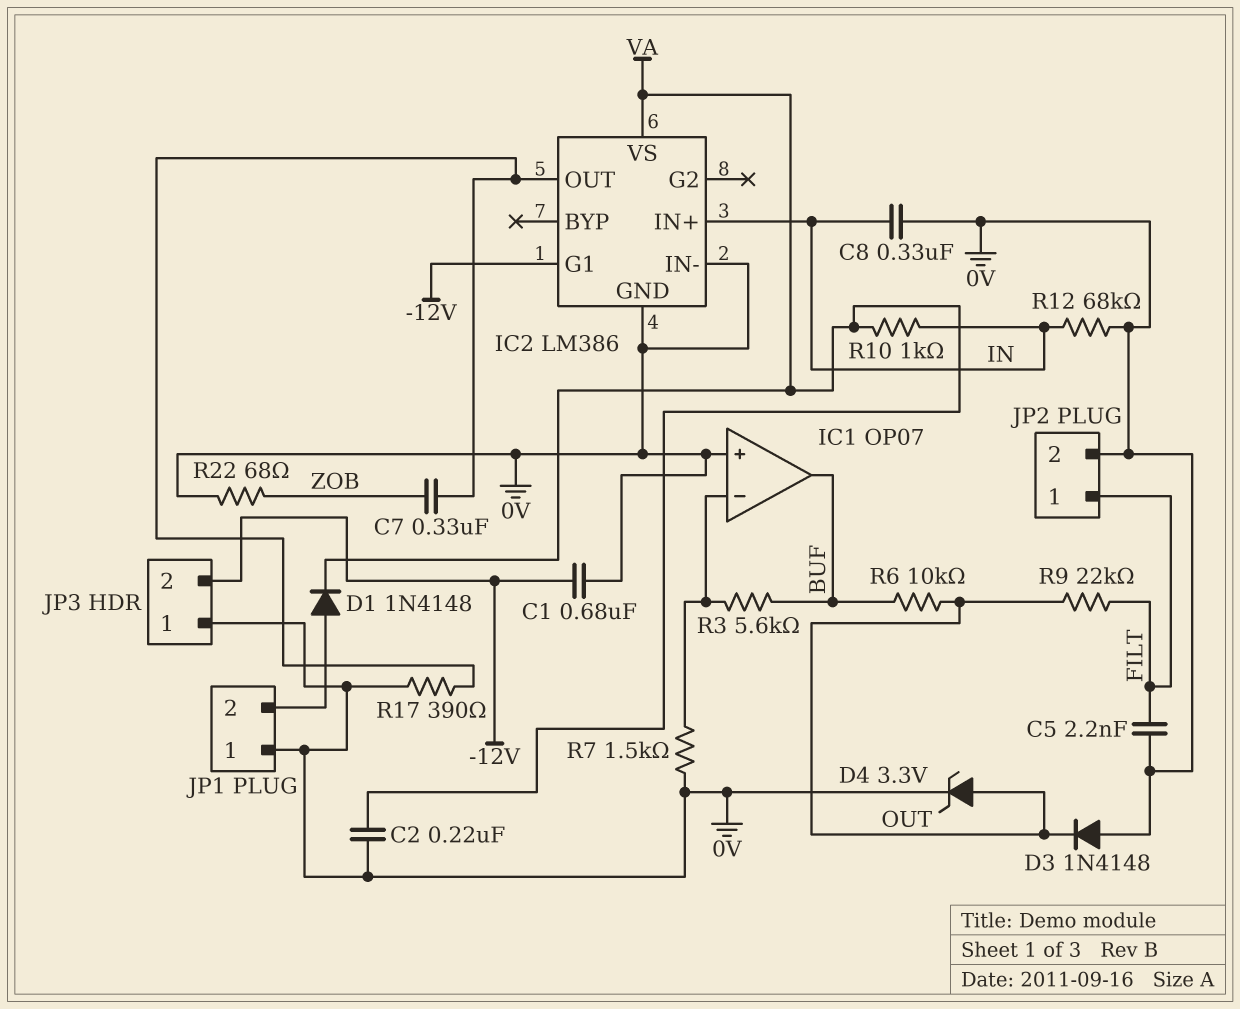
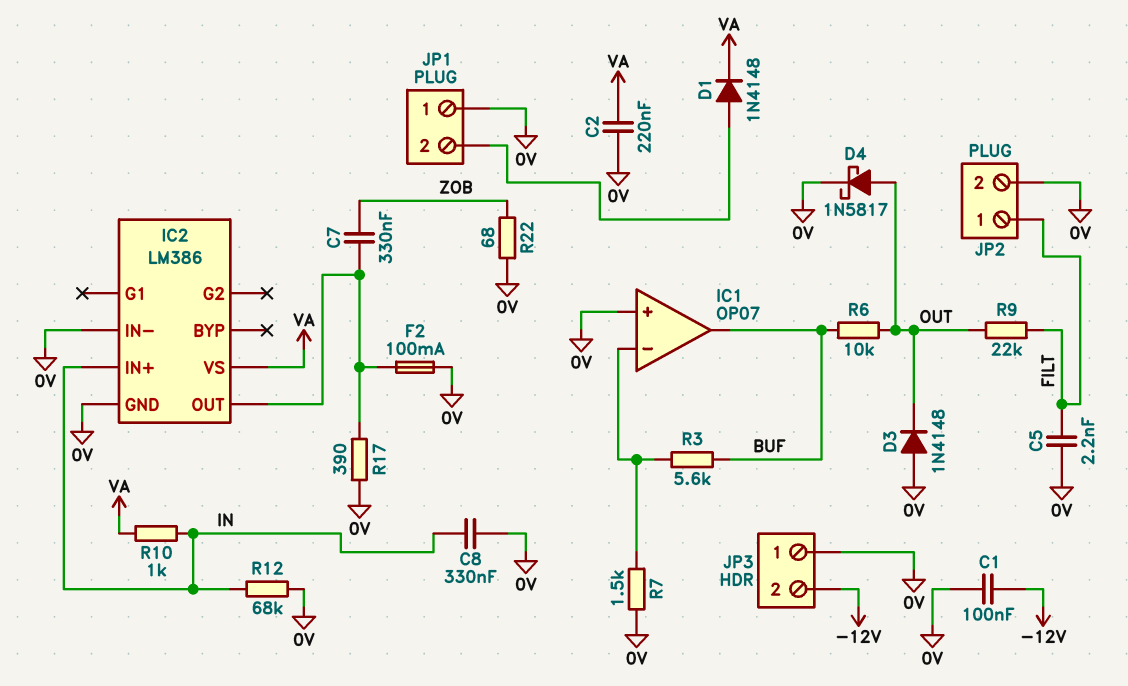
C1: 680nF (-12V, 0V) -> 100nF (-12V, 0V)
D4: zener 3.3V (A OUT, K 0V) -> schottky 1N5817 (A OUT, K 0V)
F2: none -> 100mA (0V, IC2/OUT)
IC2 pin G1: -12V -> none

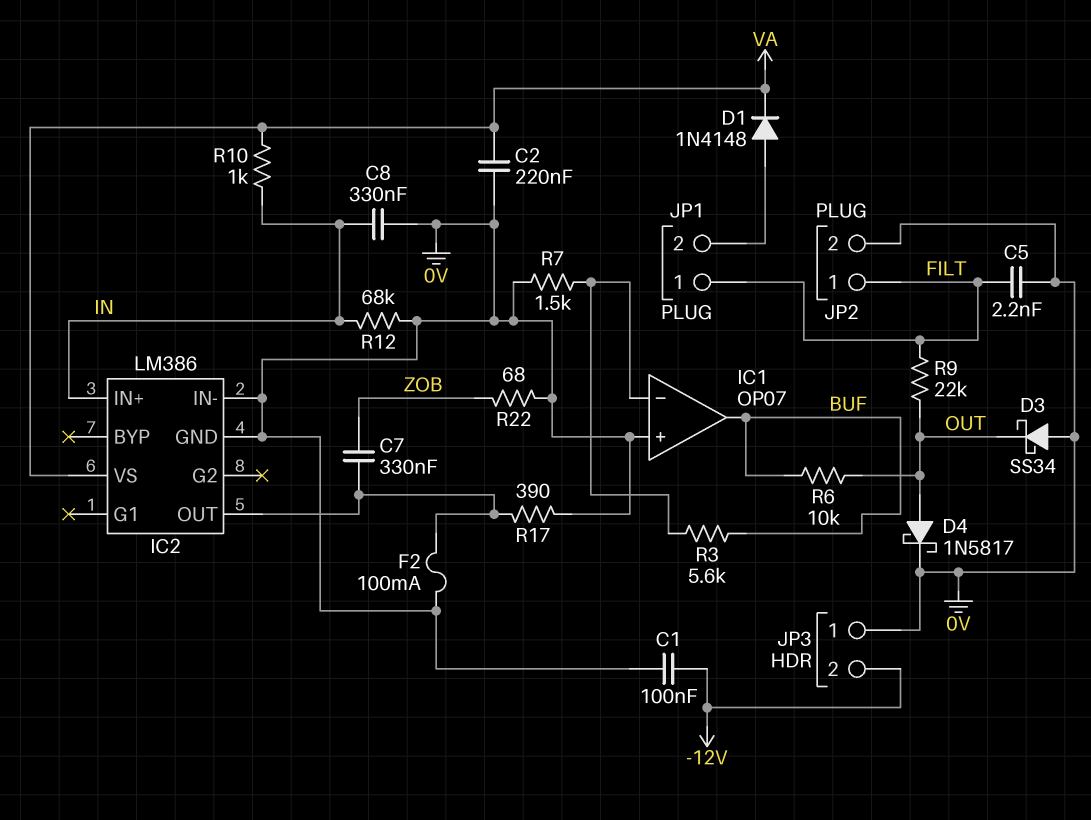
D3: diode 1N4148 (A 0V, K OUT) -> schottky SS34 (A 0V, K OUT)
JP1 pin 1: 0V -> FILT

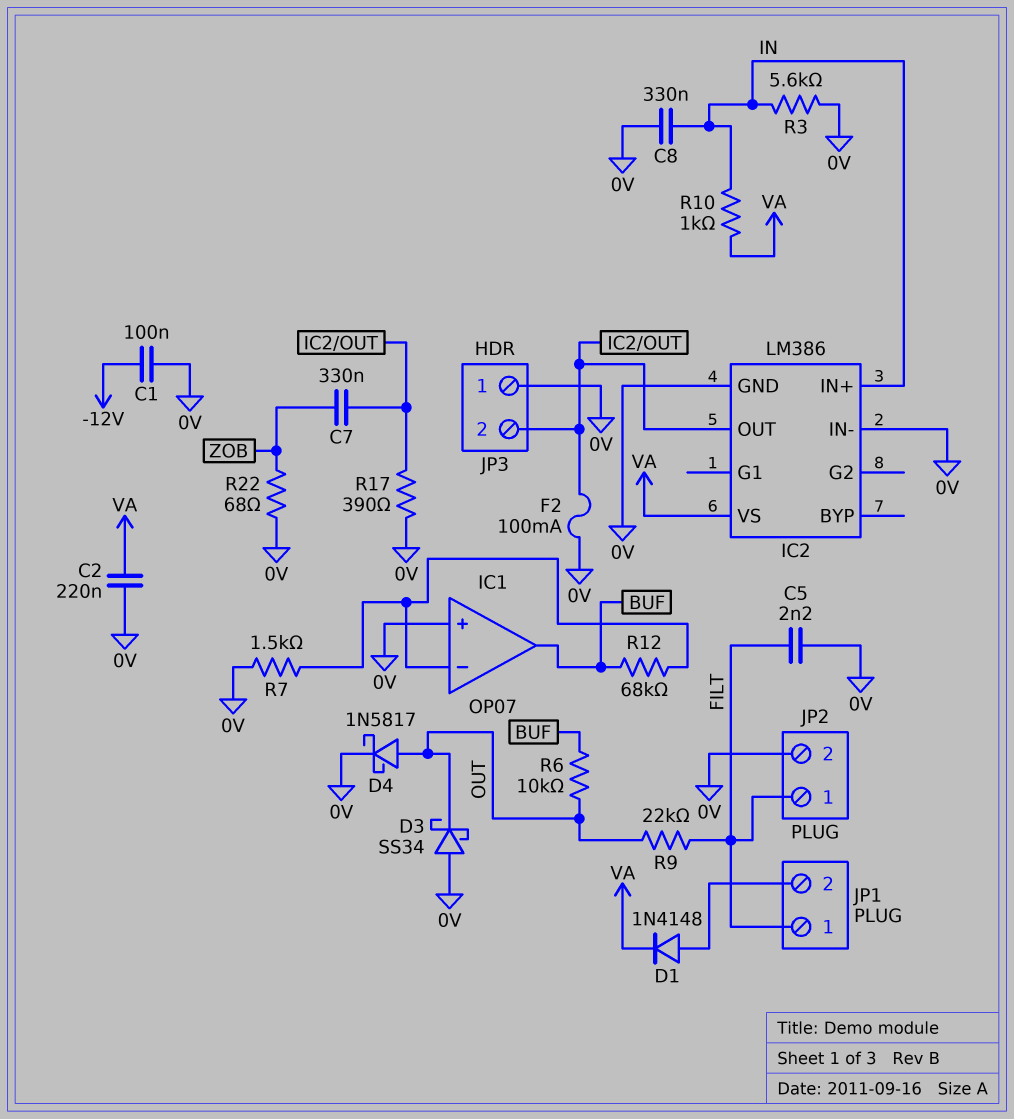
JP3 pin 2: -12V -> IC2/OUT
R3: 5.6k (BUF, IC1/in-) -> 5.6k (0V, IN)
R12: 68k (0V, IN) -> 68k (BUF, IC1/in-)

